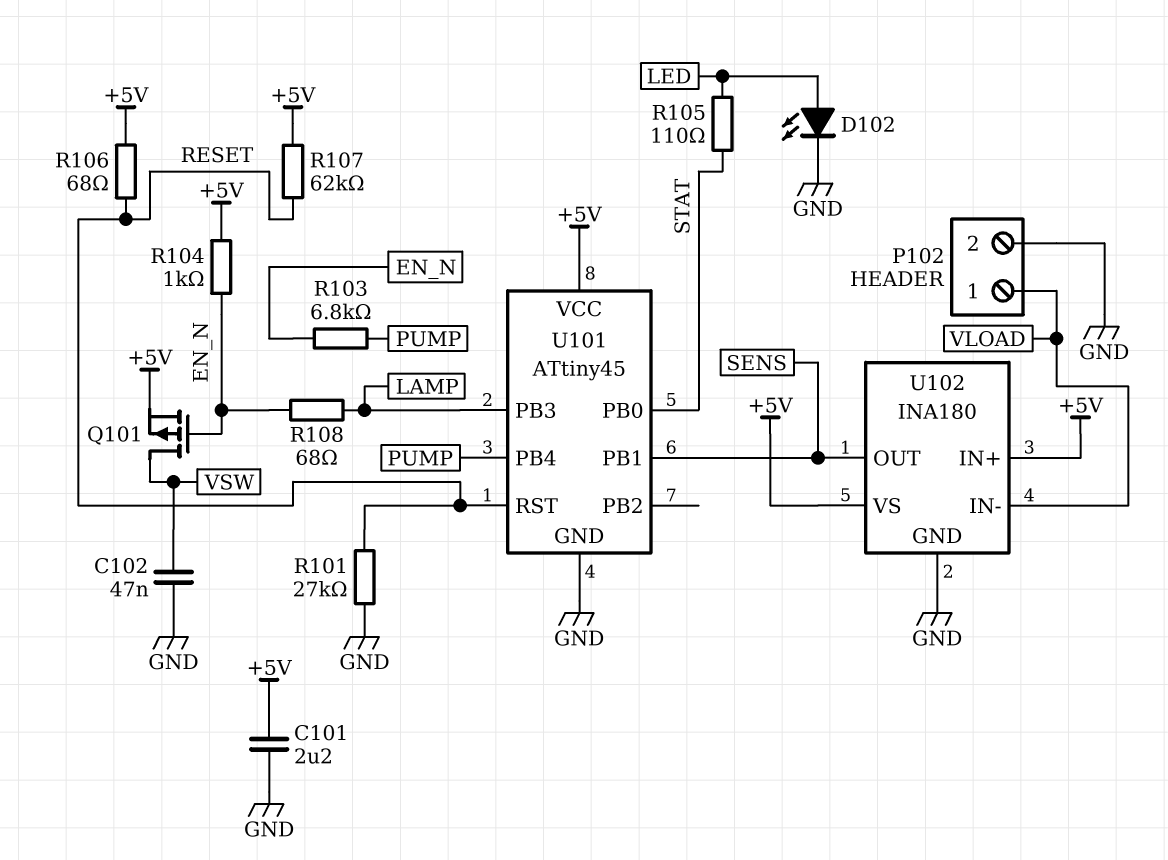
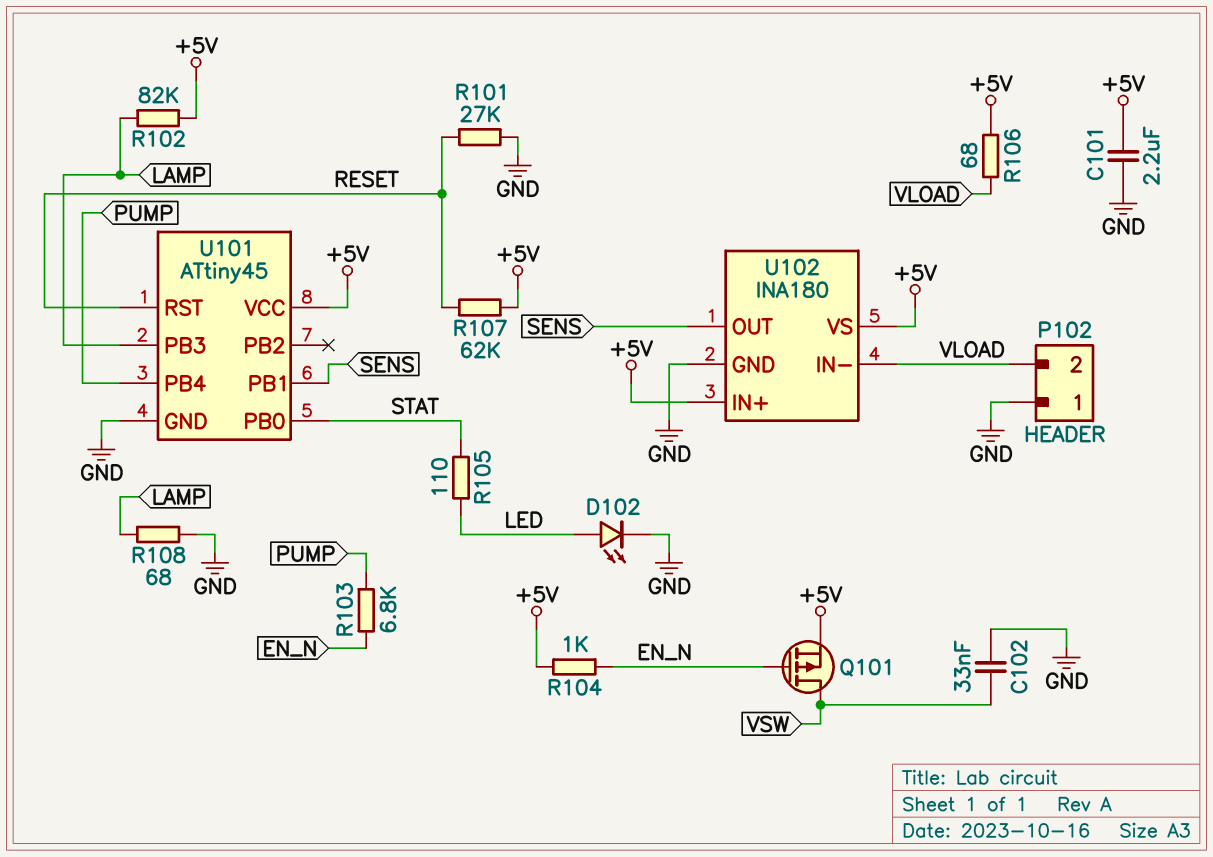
C102: 47nF (GND, VSW) -> 33nF (GND, VSW)
P102 pin 1: VLOAD -> GND
P102 pin 2: GND -> VLOAD
R102: none -> 82k (+5V, LAMP)
R106: 68 (+5V, RESET) -> 68 (+5V, VLOAD)
R108: 68 (EN_N, LAMP) -> 68 (GND, LAMP)

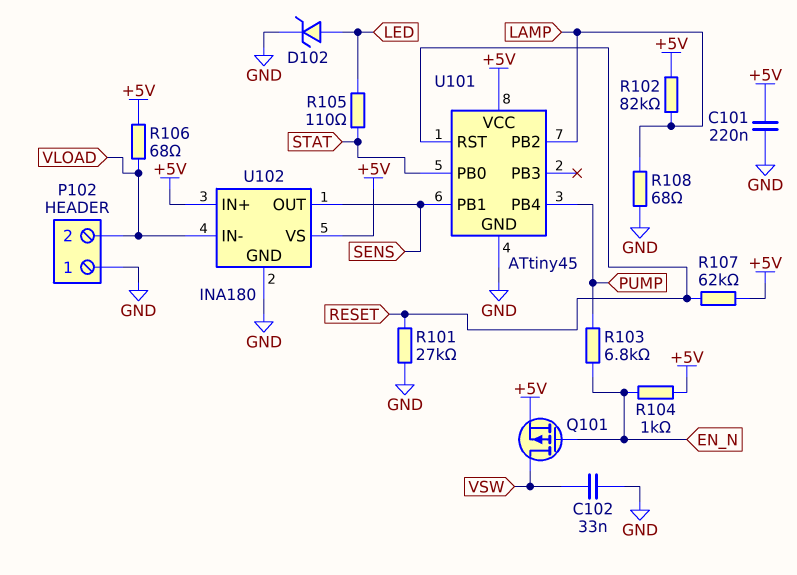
C101: 2.2uF (+5V, GND) -> 220nF (+5V, GND)
D102: LED (A LED, K GND) -> zener (A LED, K GND)
U101 pin PB2: none -> LAMP
U101 pin PB3: LAMP -> none

